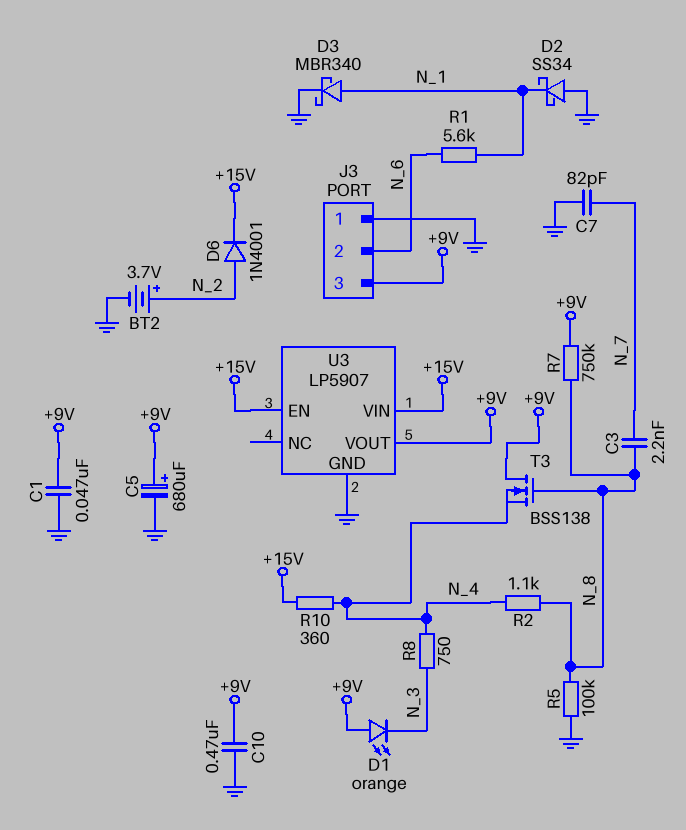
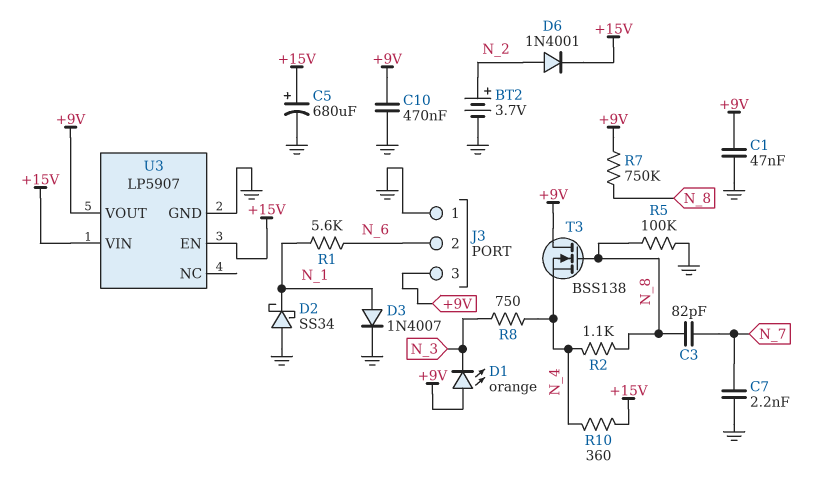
C3: 2.2nF (N_7, N_8) -> 82pF (N_7, N_8)
C5: 680uF (plus +9V, minus GND) -> 680uF (plus +15V, minus GND)
C7: 82pF (GND, N_7) -> 2.2nF (GND, N_7)
D3: schottky MBR340 (A N_1, K GND) -> diode 1N4007 (A N_1, K GND)

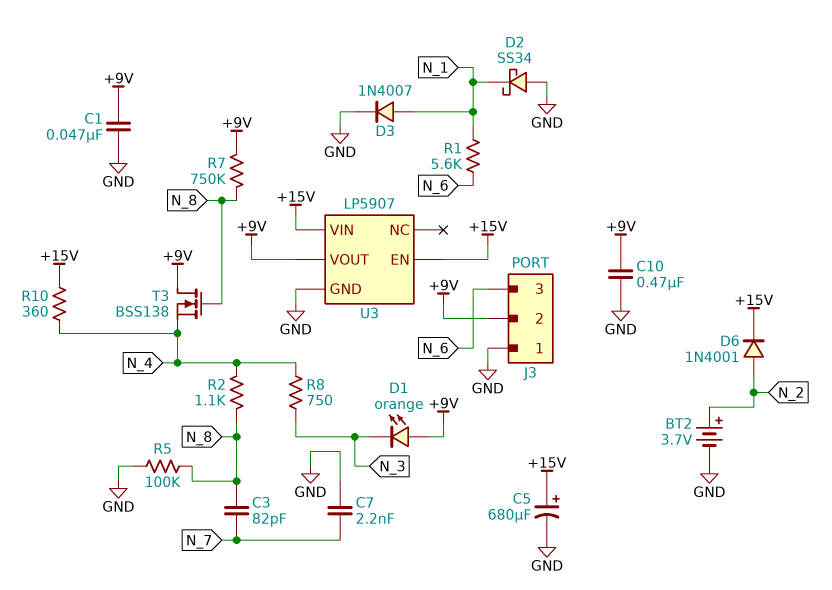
J3 pin 2: N_6 -> +9V
J3 pin 3: +9V -> N_6

